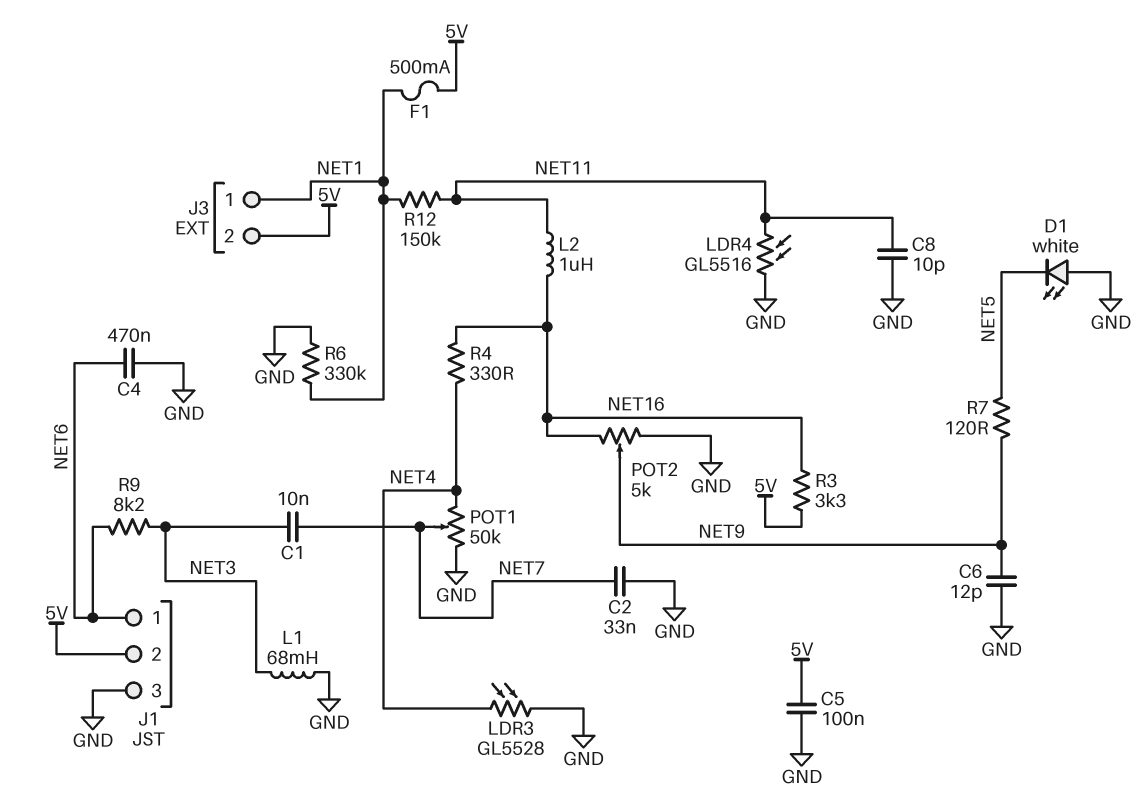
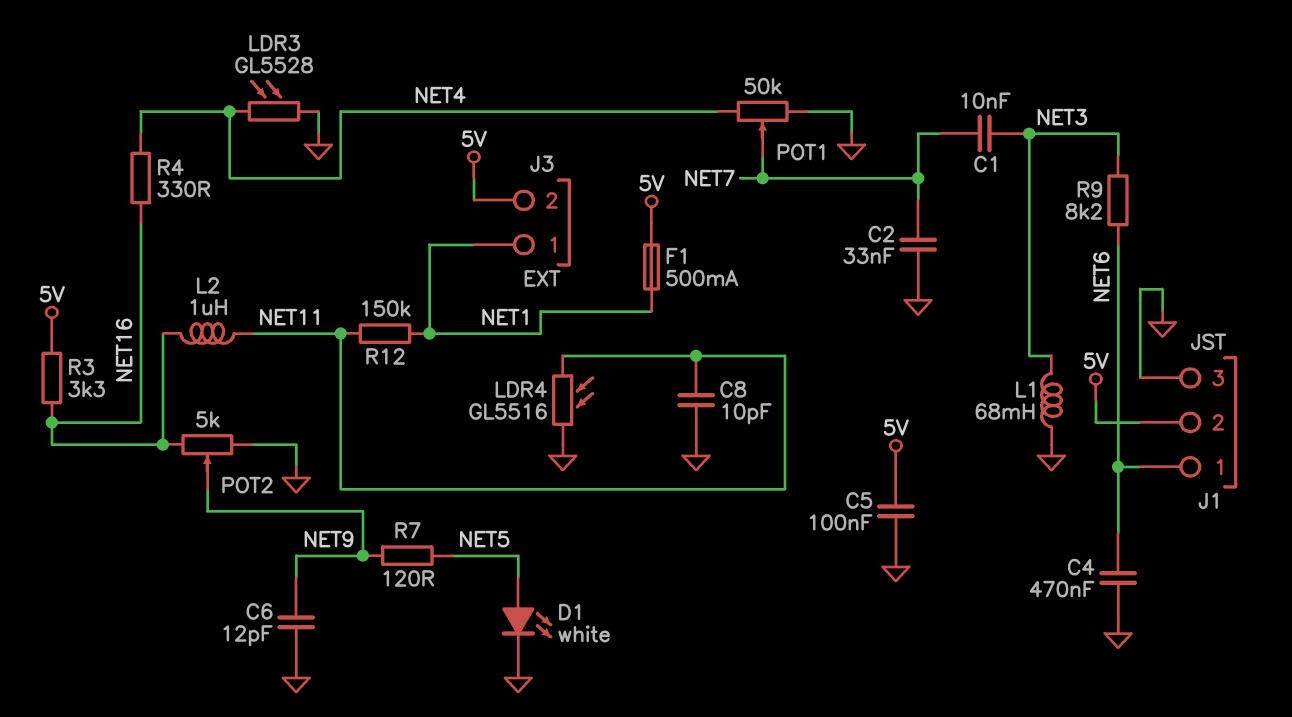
D1: LED white (A GND, K NET5) -> LED white (A NET5, K GND)
R6: 330k (GND, NET1) -> none

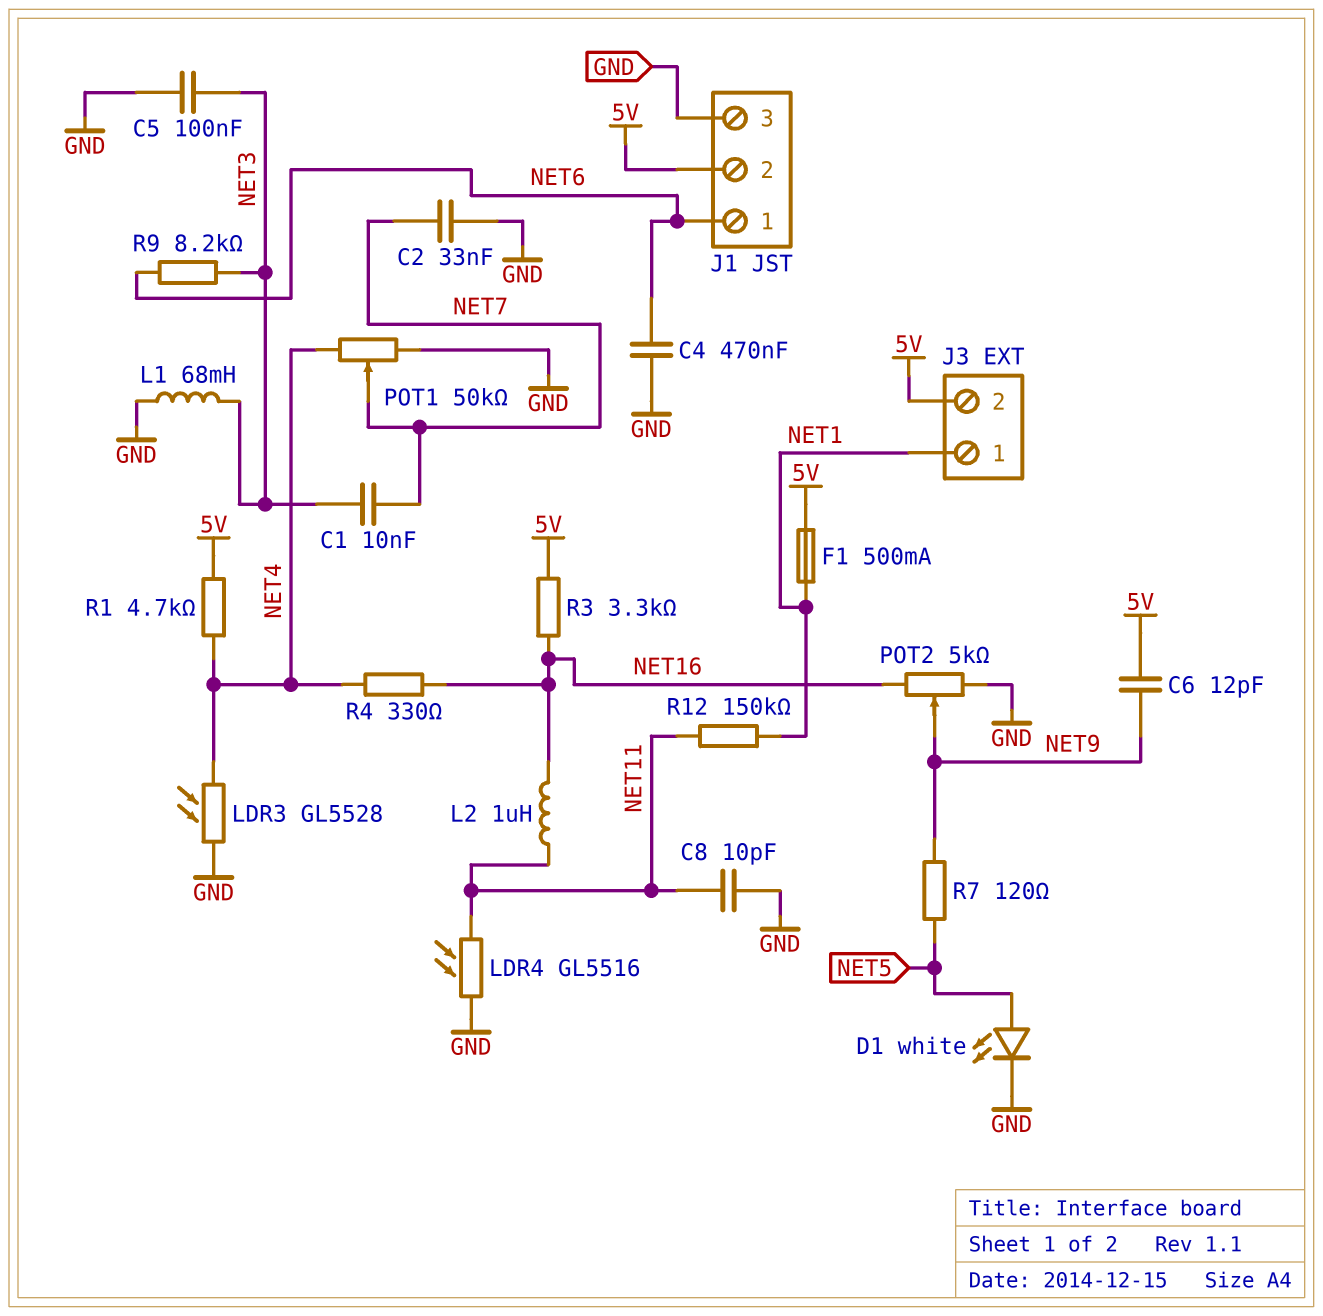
C5: 100nF (5V, GND) -> 100nF (GND, NET3)
C6: 12pF (GND, NET9) -> 12pF (5V, NET9)
R1: none -> 4.7k (5V, NET4)

